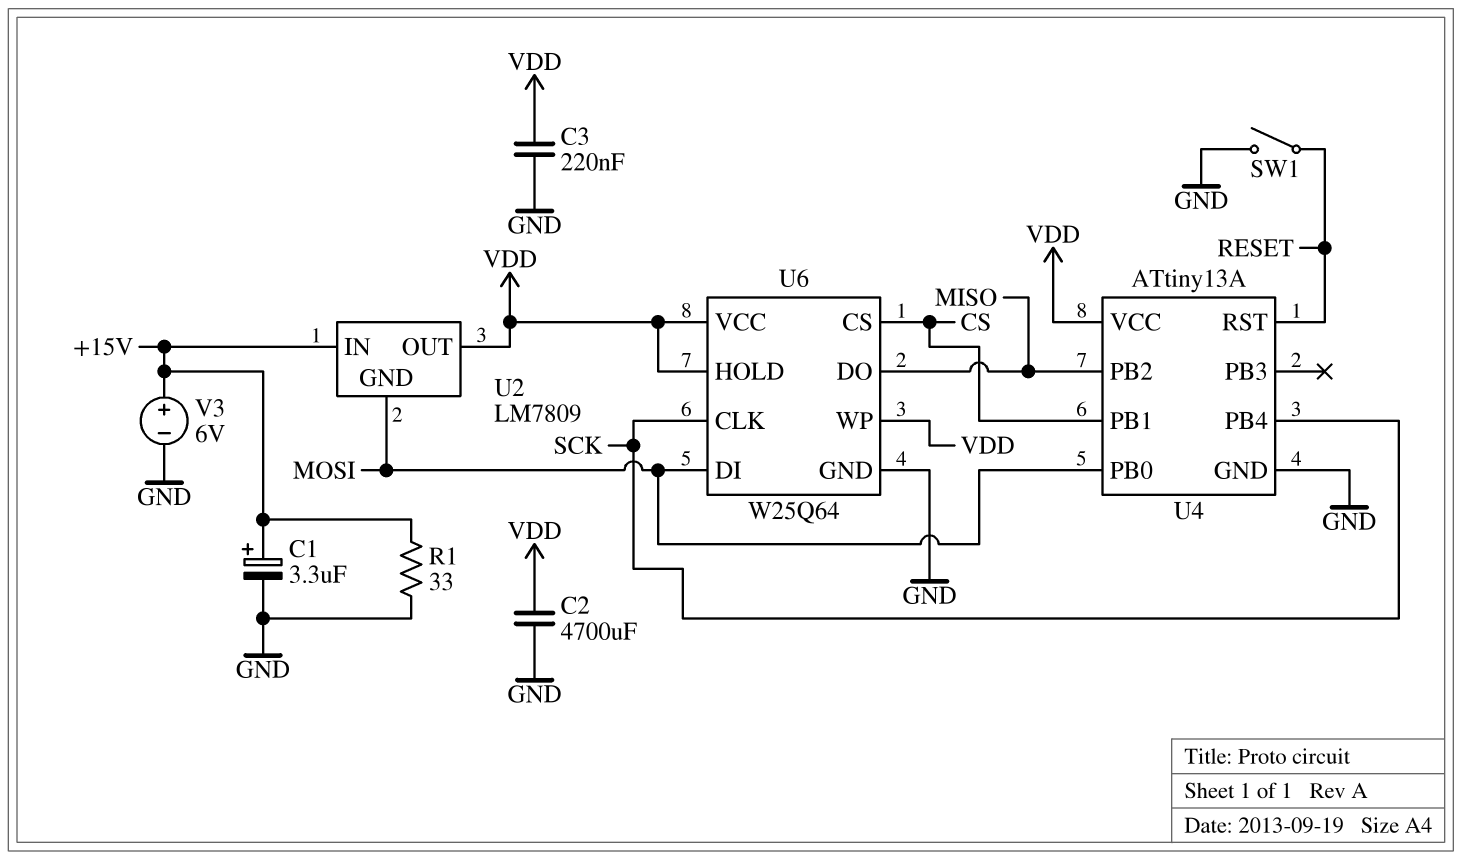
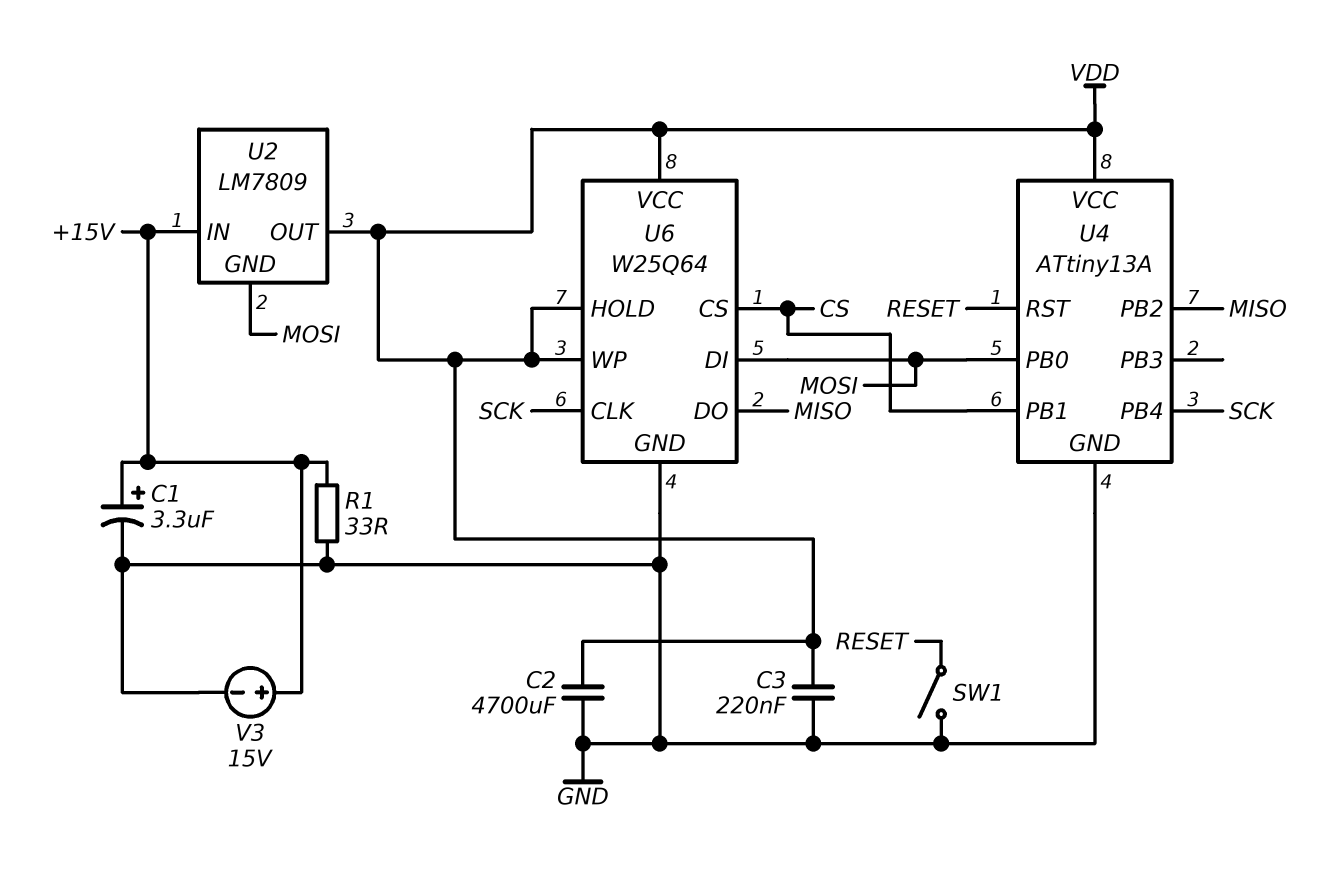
V3: 6V (plus +15V, minus GND) -> 15V (plus +15V, minus GND)

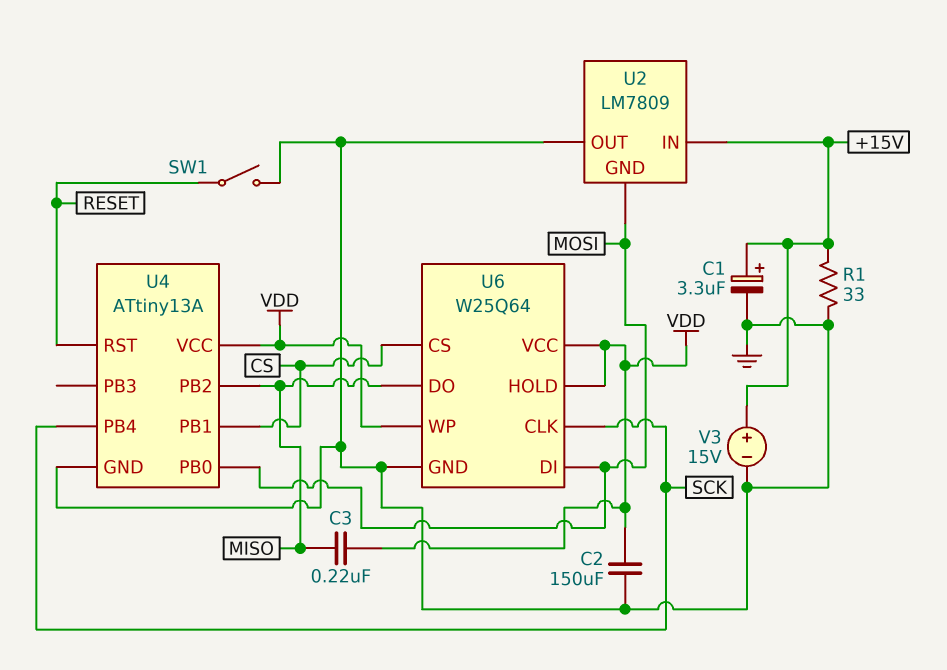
C2: 4700uF (GND, VDD) -> 150uF (GND, VDD)
C3: 220nF (GND, VDD) -> 220nF (MISO, VDD)
U2 pin OUT: VDD -> GND

